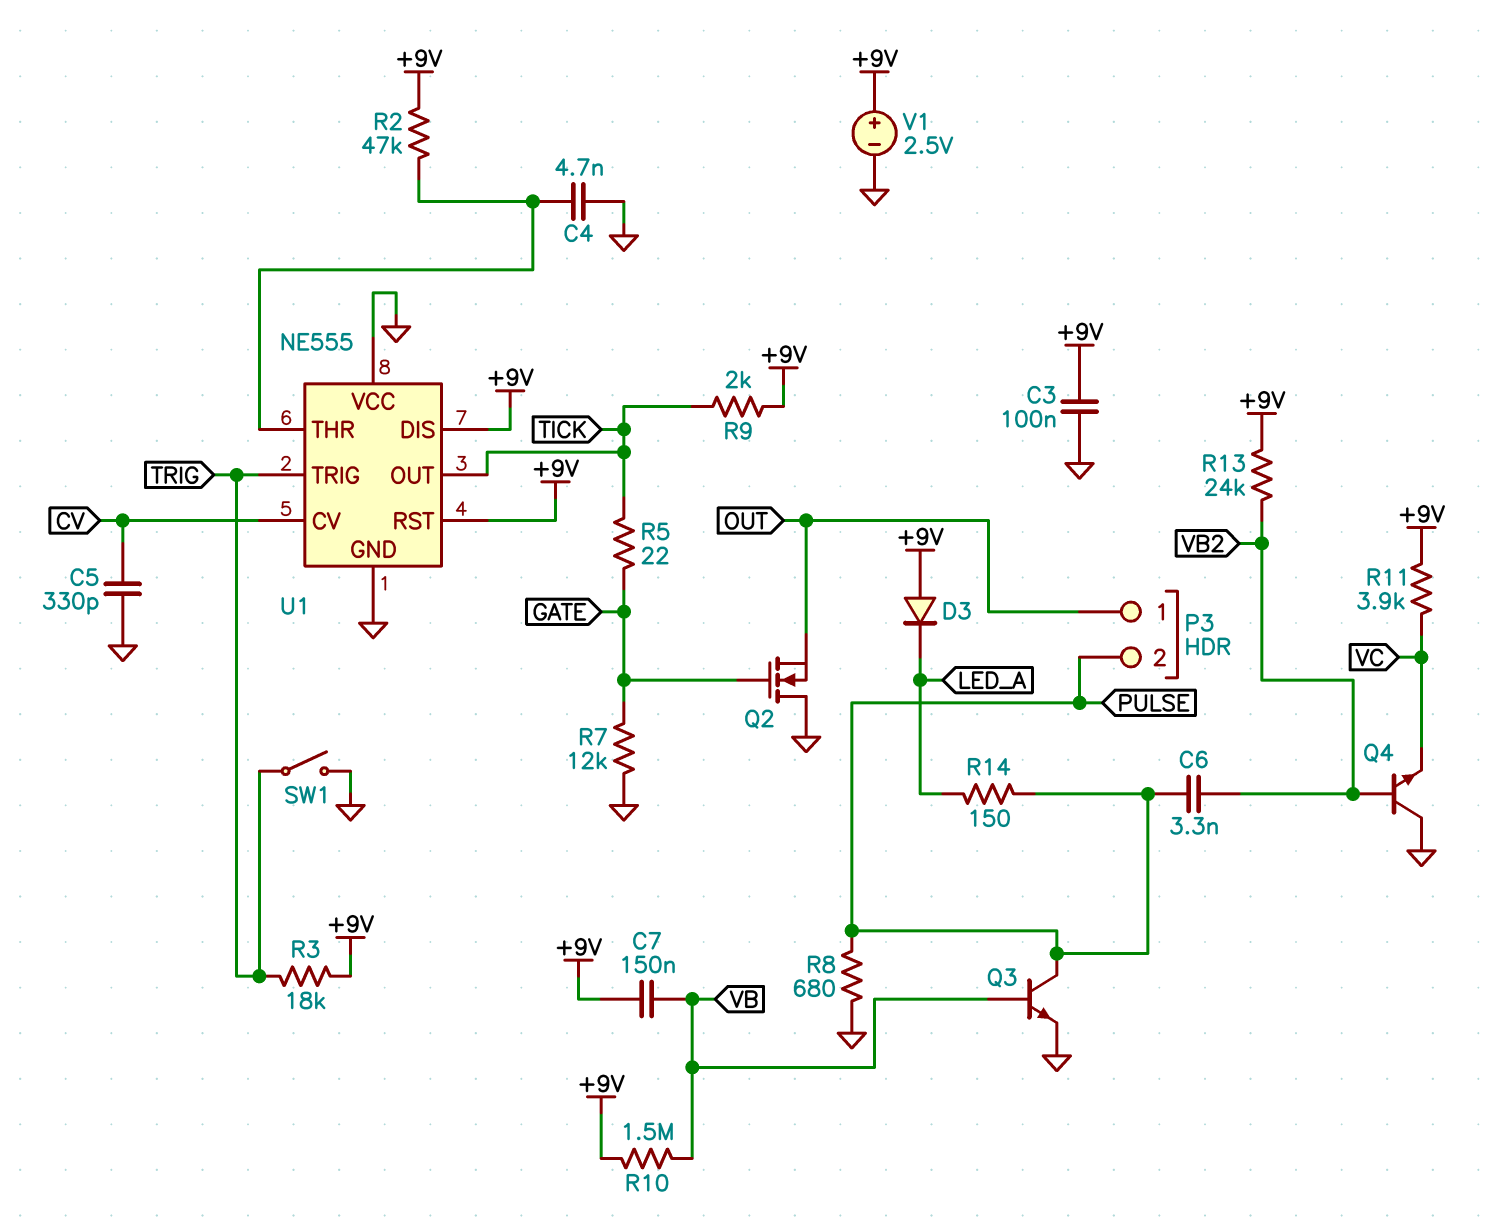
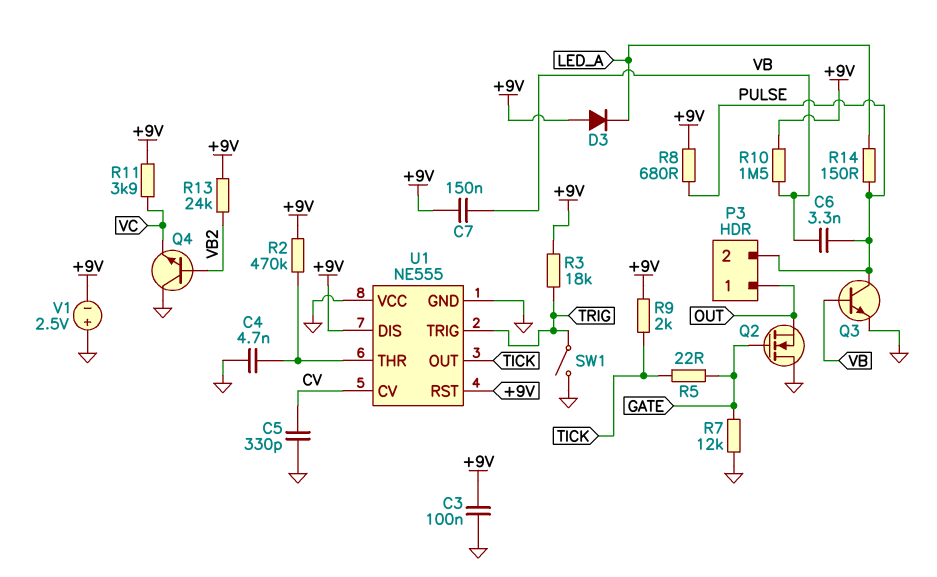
C6: 3.3nF (PULSE, VB2) -> 3.3nF (PULSE, VB)
R2: 47k (+9V, U1/THR) -> 470k (+9V, U1/THR)
R8: 680 (GND, PULSE) -> 680 (+9V, PULSE)
V1: 2.5V (plus +9V, minus GND) -> 2.5V (plus GND, minus +9V)

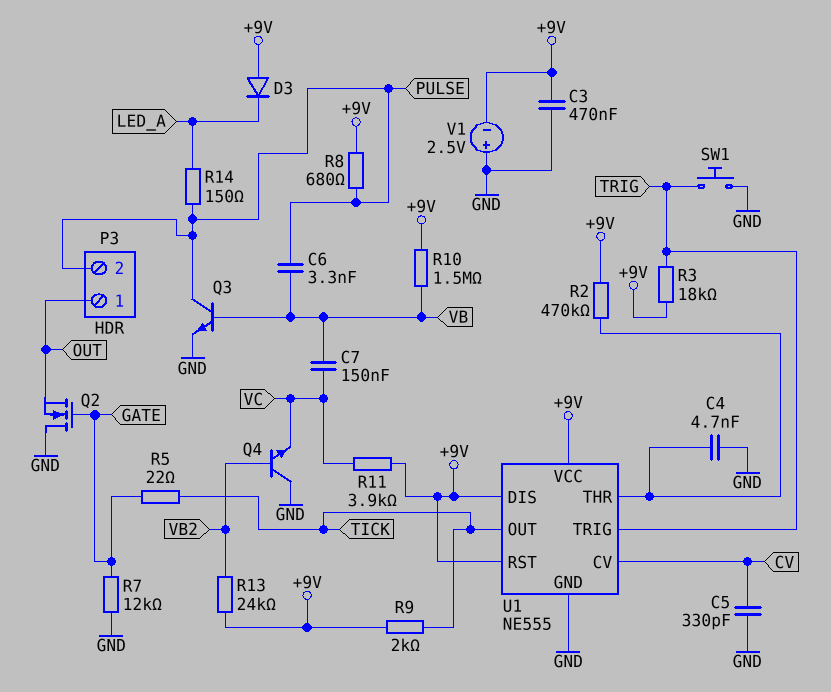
C3: 100nF (+9V, GND) -> 470nF (+9V, GND)
C7: 150nF (+9V, VB) -> 150nF (VB, VC)
SW1: switch (GND, TRIG) -> button (GND, TRIG)
U1 pin VCC: GND -> +9V

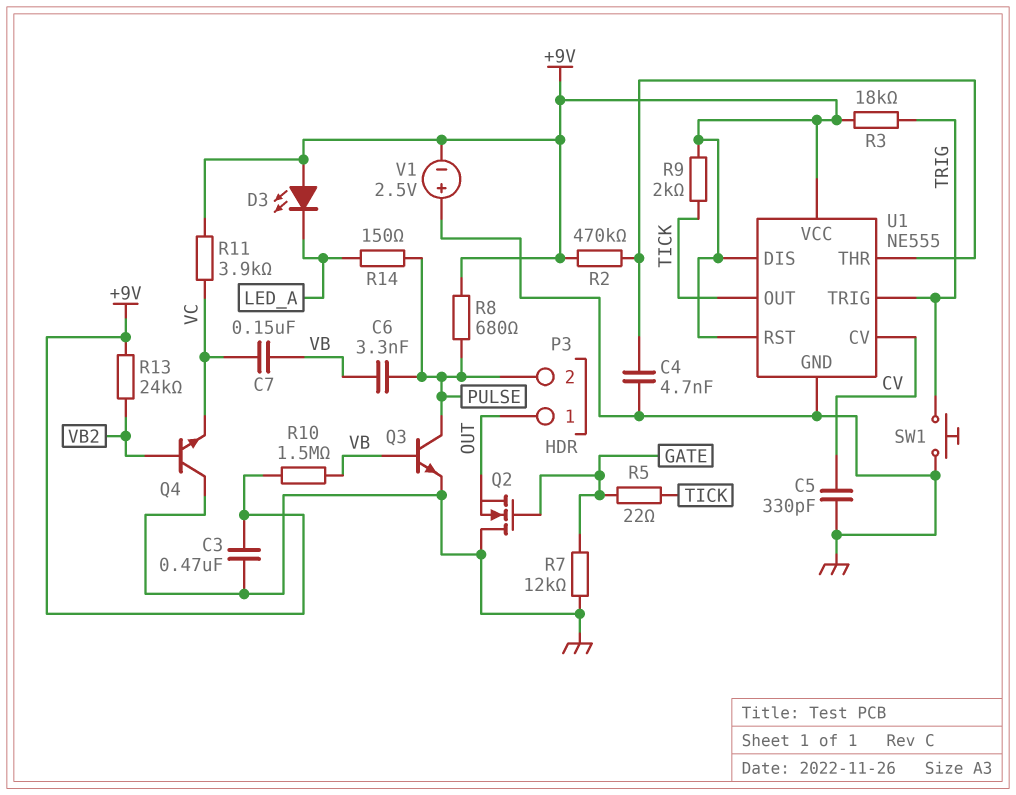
D3: diode (A +9V, K LED_A) -> LED (A +9V, K LED_A)

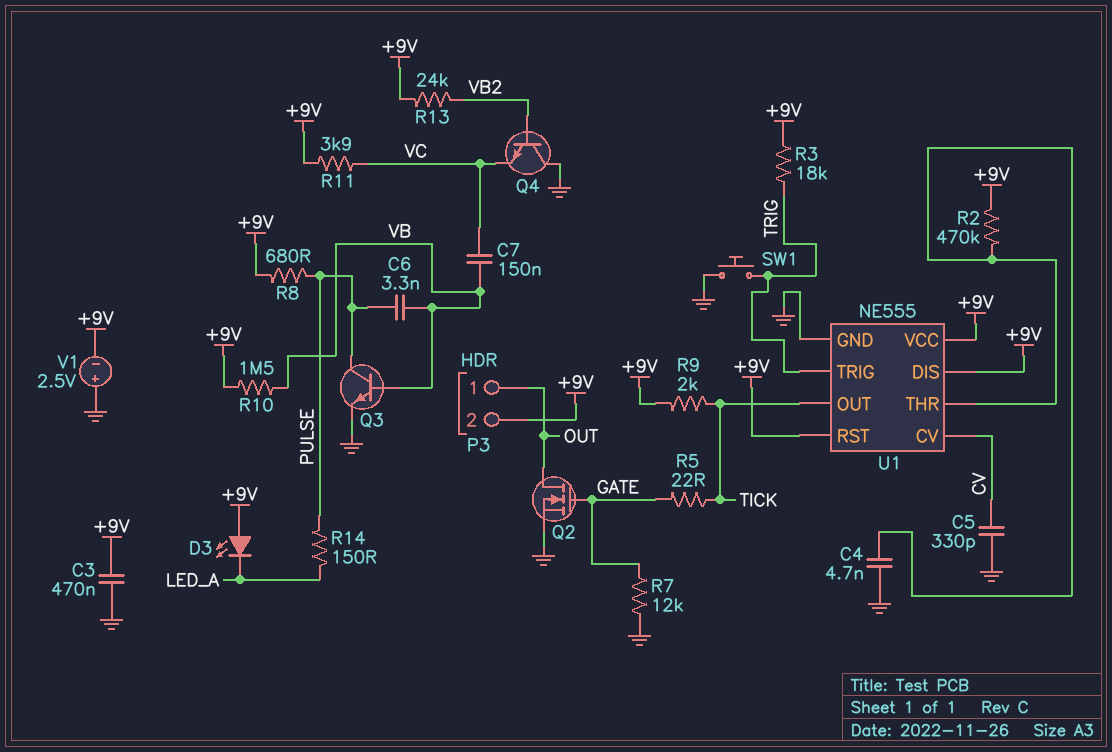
P3 pin 2: PULSE -> +9V
Q2: NMOS (G GATE, D GND, S OUT) -> NMOS (G GATE, D OUT, S GND)

